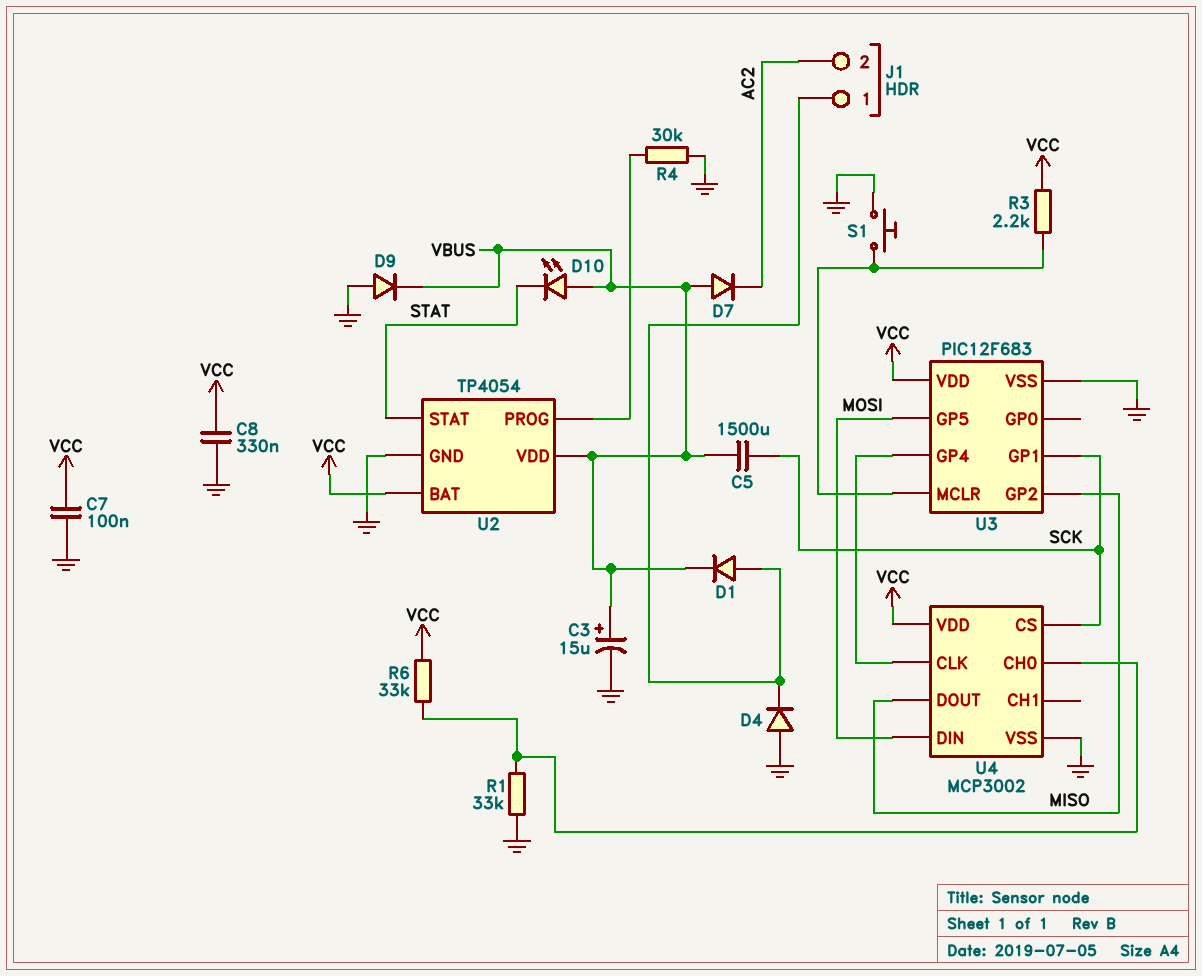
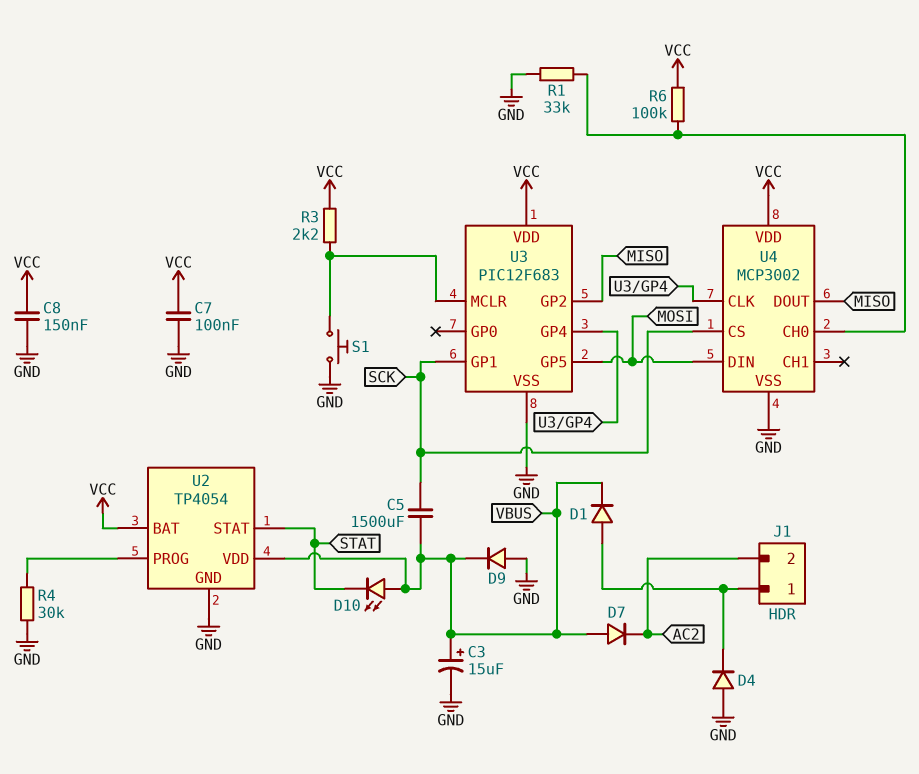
C8: 330nF (GND, VCC) -> 150nF (GND, VCC)
R6: 33k (U4/CH0, VCC) -> 100k (U4/CH0, VCC)

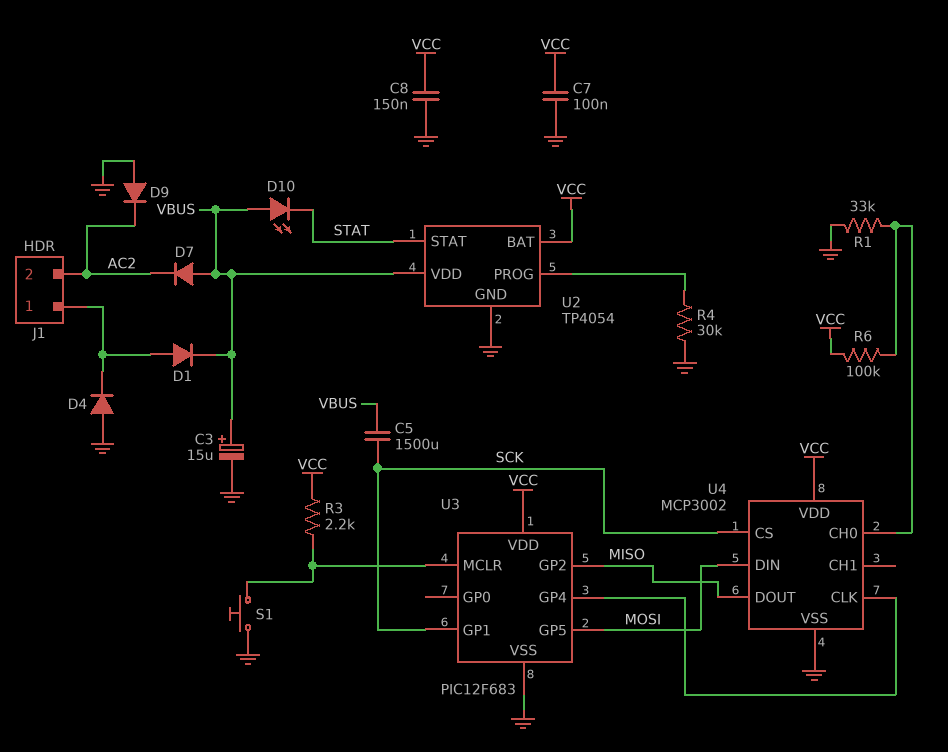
D9: diode (A GND, K VBUS) -> diode (A GND, K AC2)

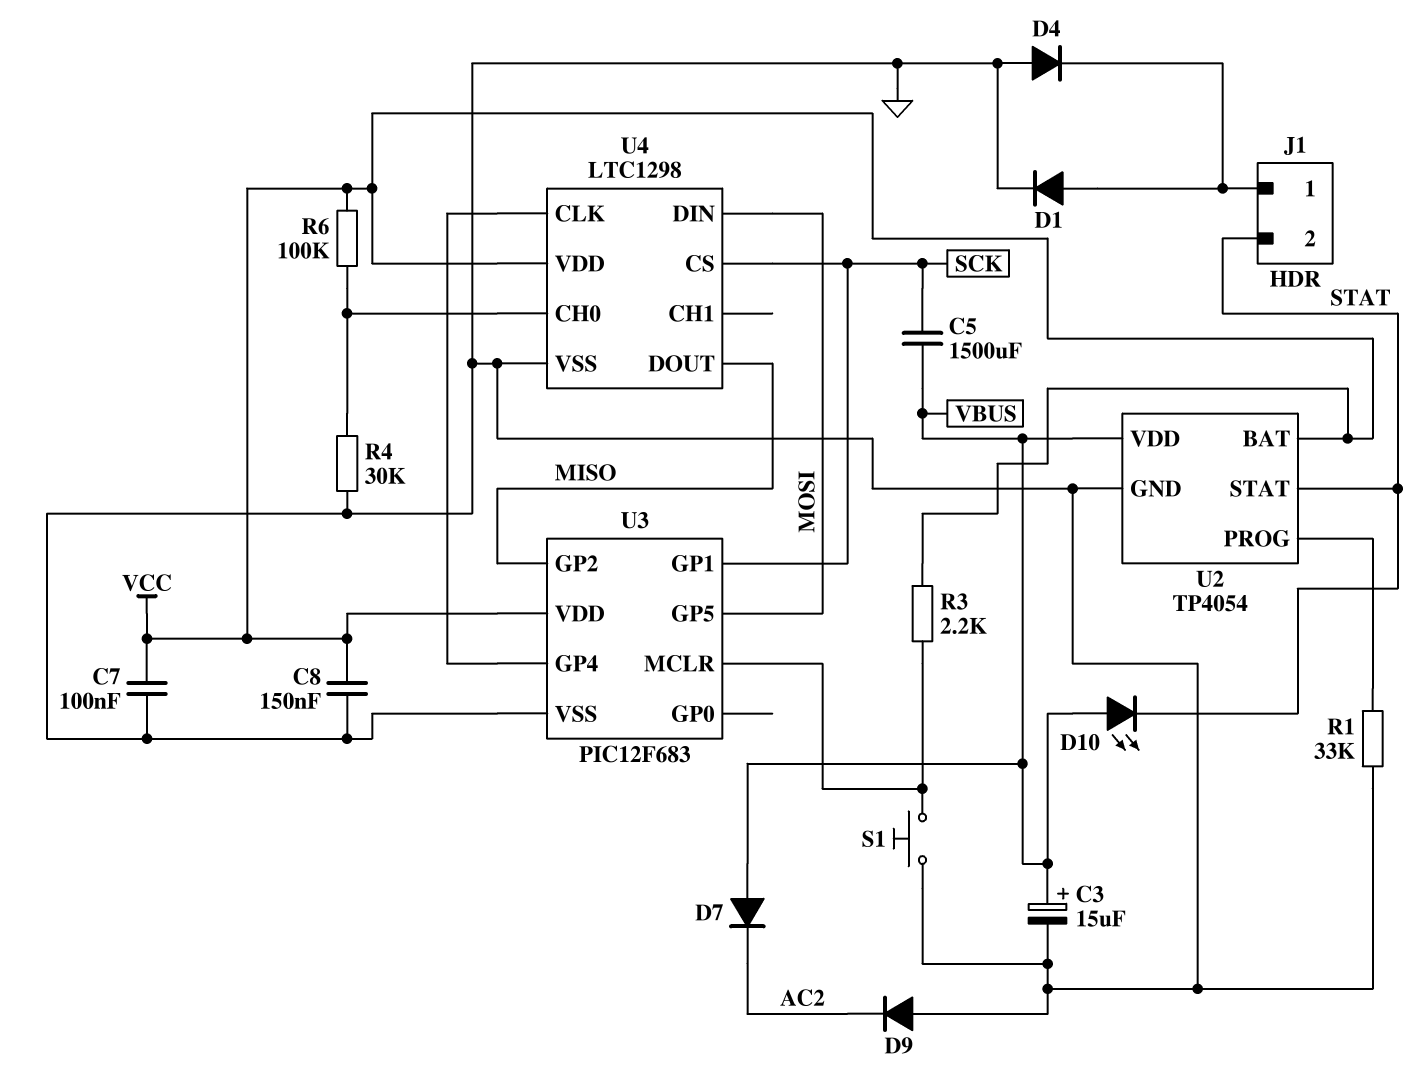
D1: diode (A J1/1, K VBUS) -> diode (A J1/1, K GND)
J1 pin 2: AC2 -> STAT
R1: 33k (GND, U4/CH0) -> 33k (GND, U2/PROG)
R4: 30k (GND, U2/PROG) -> 30k (GND, U4/CH0)
U4: MCP3002 -> LTC1298

